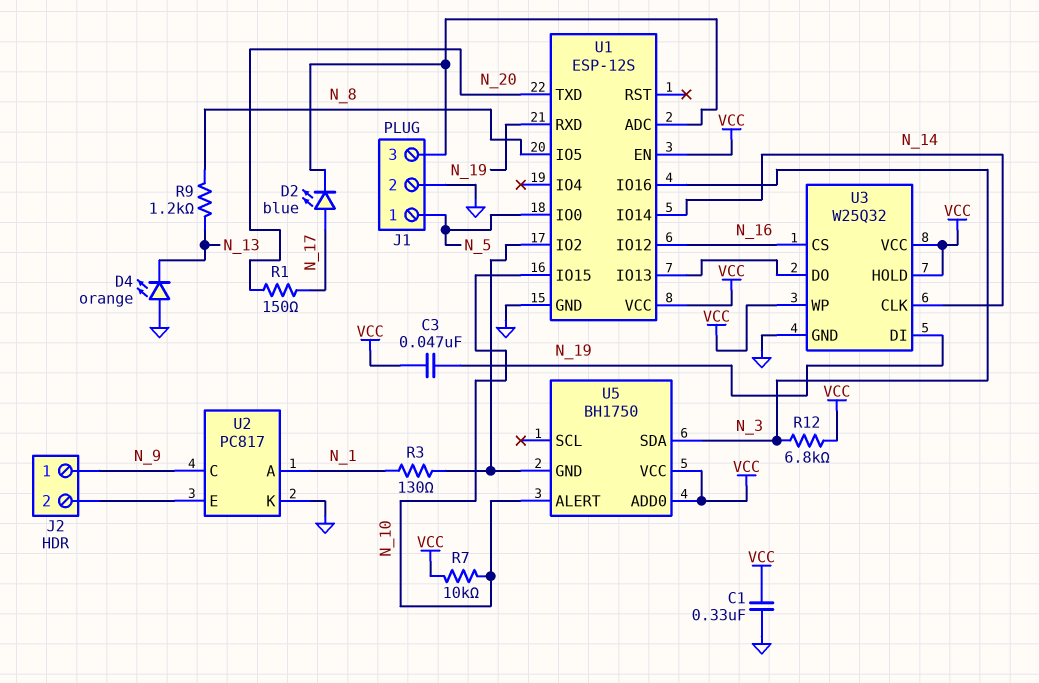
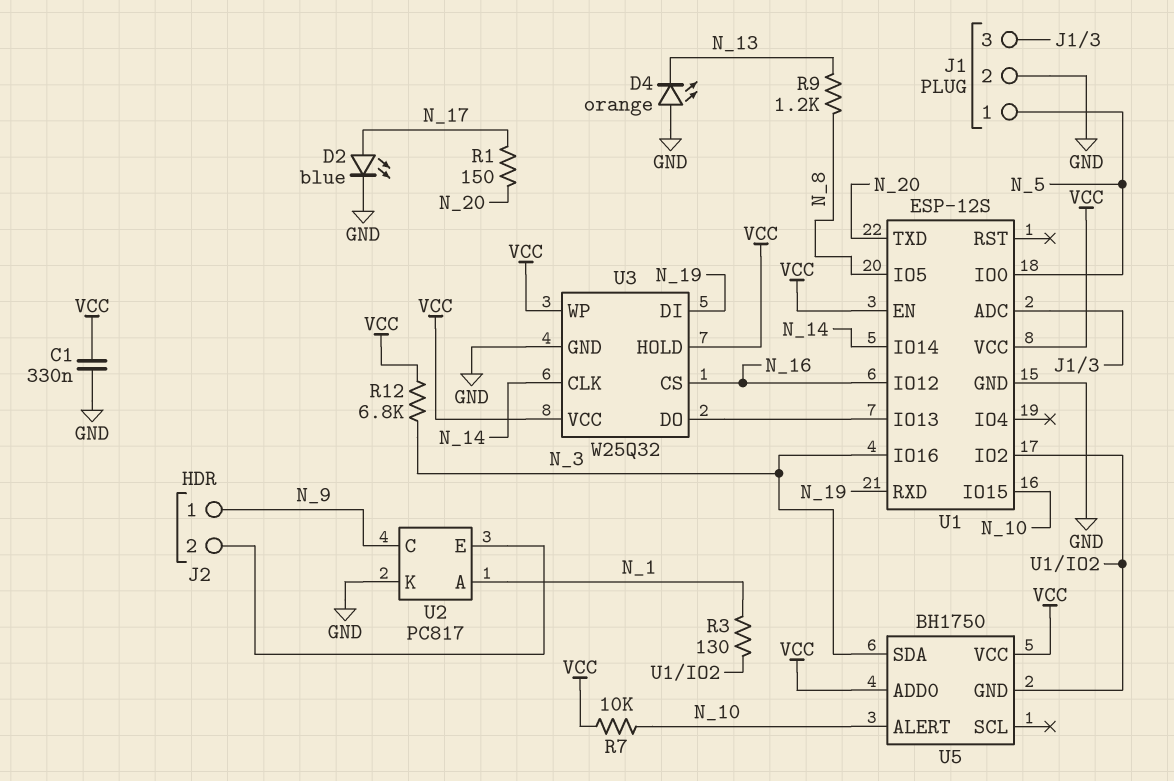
C3: 47nF (N_19, VCC) -> none
D2: LED blue (A N_17, K J1/3) -> LED blue (A N_17, K GND)

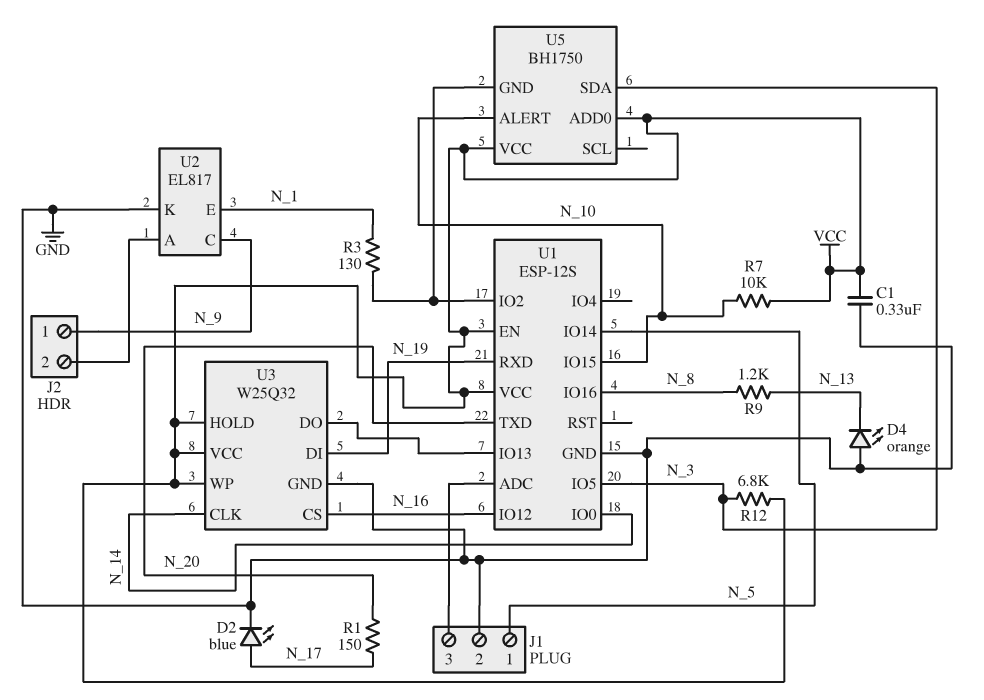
U1 pin IO0: N_5 -> N_14
U1 pin IO5: N_8 -> N_3
U1 pin IO14: N_14 -> N_5
U1 pin IO16: N_3 -> N_8
U2: PC817 -> EL817
U2 pin A: N_1 -> J2/2
U2 pin E: J2/2 -> N_1

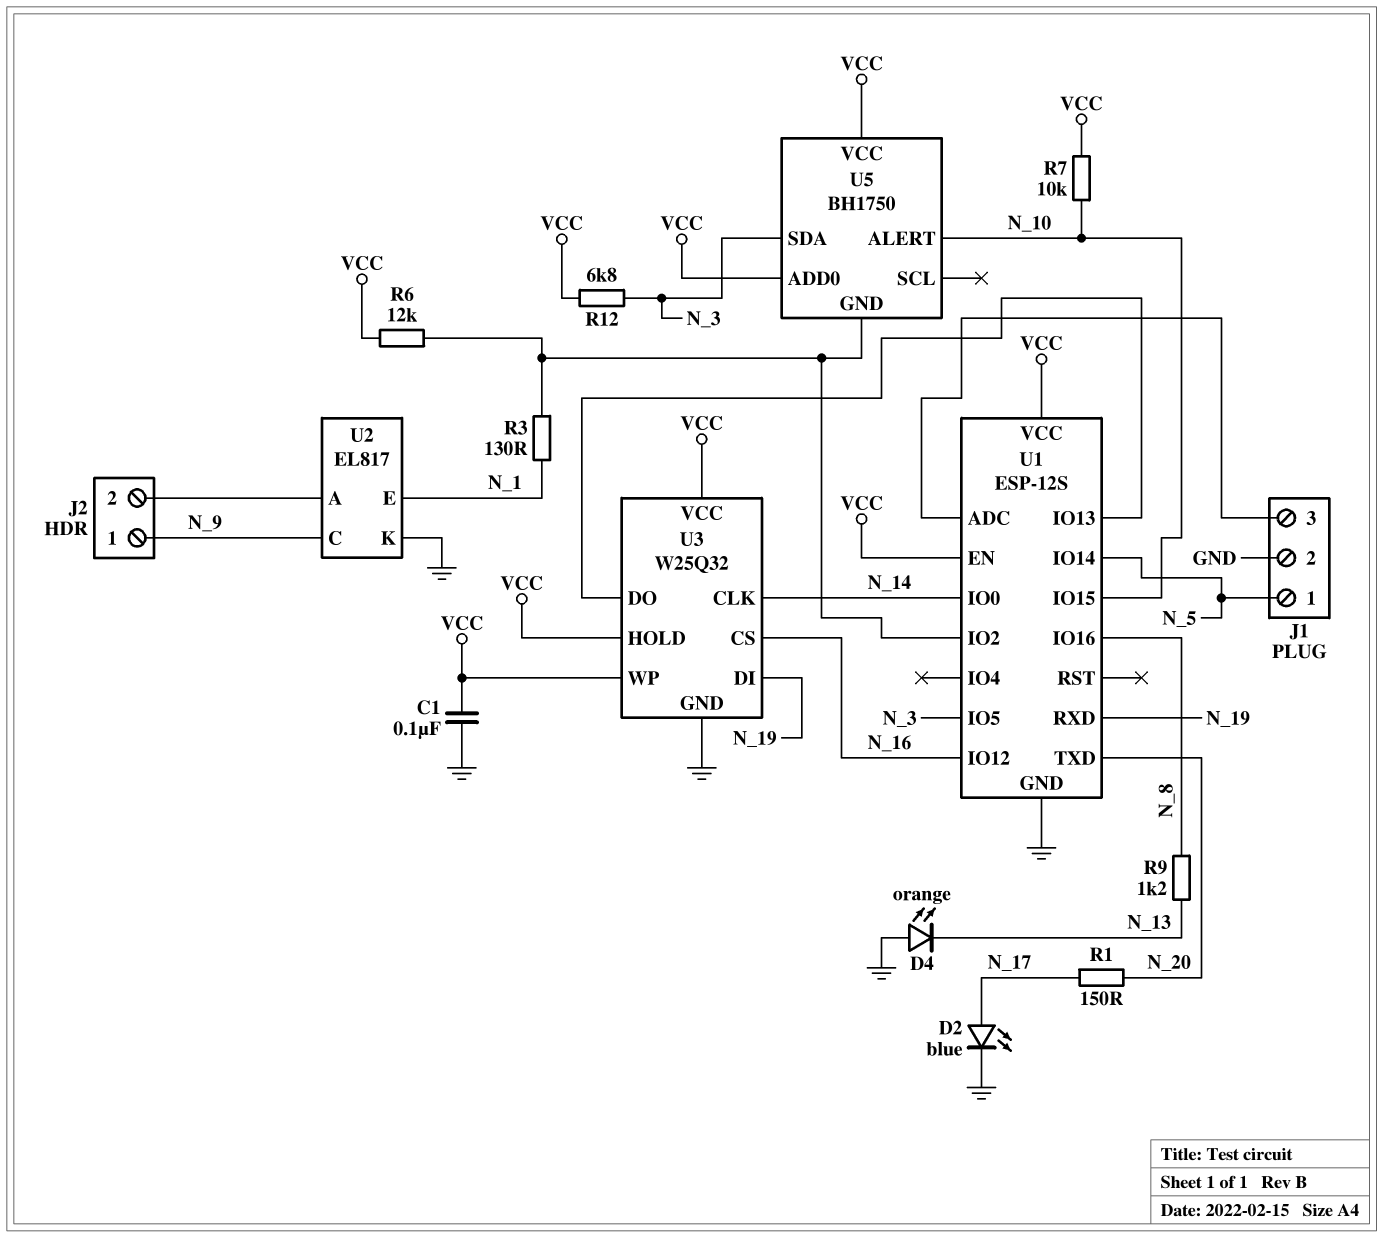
C1: 330nF (GND, VCC) -> 100nF (GND, VCC)
R6: none -> 12k (U1/IO2, VCC)

